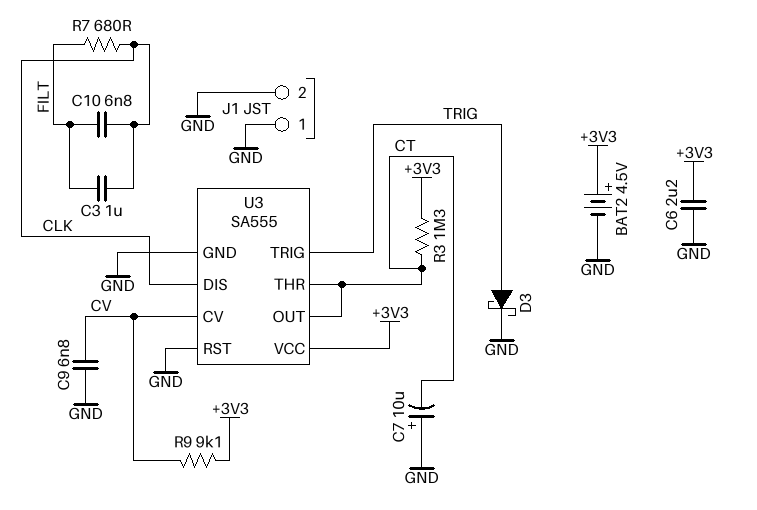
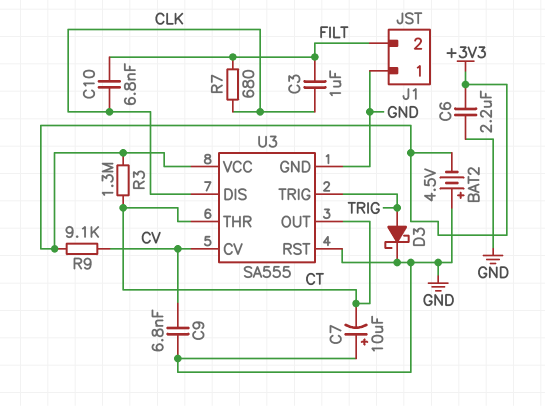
BAT2: 4.5V (plus +3V3, minus GND) -> 4.5V (plus GND, minus +3V3)
J1 pin 2: GND -> FILT

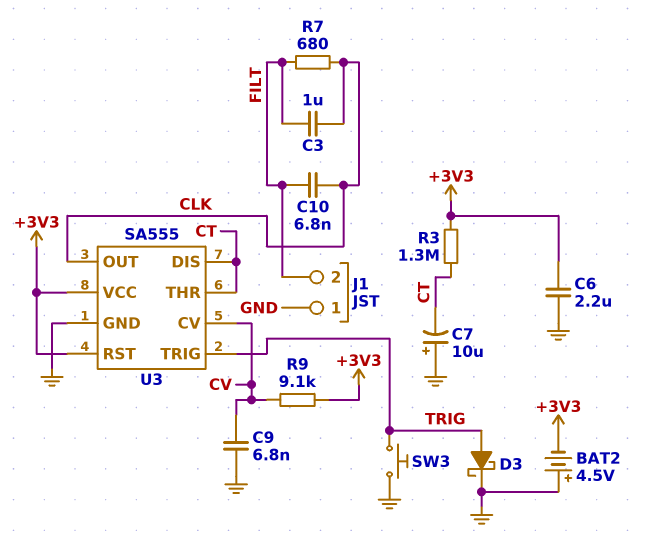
SW3: none -> button (GND, TRIG)
U3 pin DIS: CLK -> CT
U3 pin OUT: CT -> CLK
U3 pin RST: GND -> +3V3

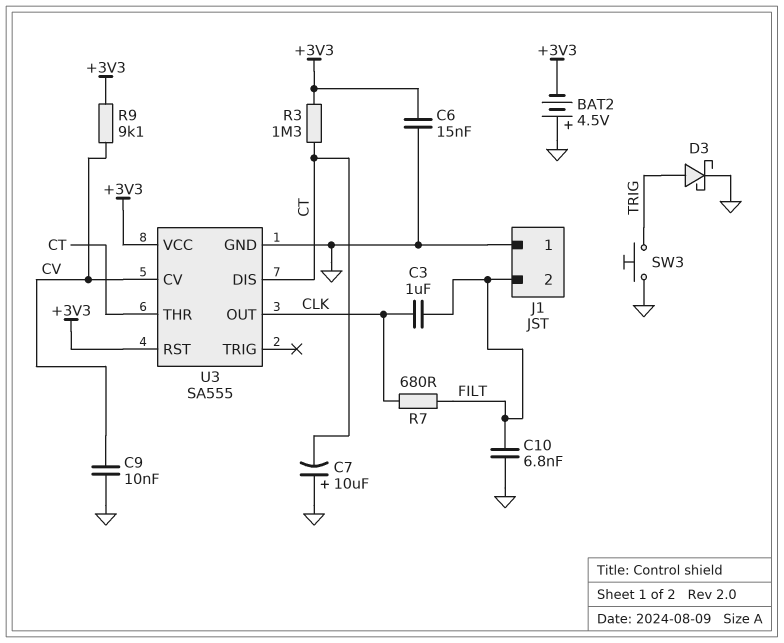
C6: 2.2uF (+3V3, GND) -> 15nF (+3V3, GND)
C9: 6.8nF (CV, GND) -> 10nF (CV, GND)
C10: 6.8nF (CLK, FILT) -> 6.8nF (FILT, GND)
U3 pin TRIG: TRIG -> none

